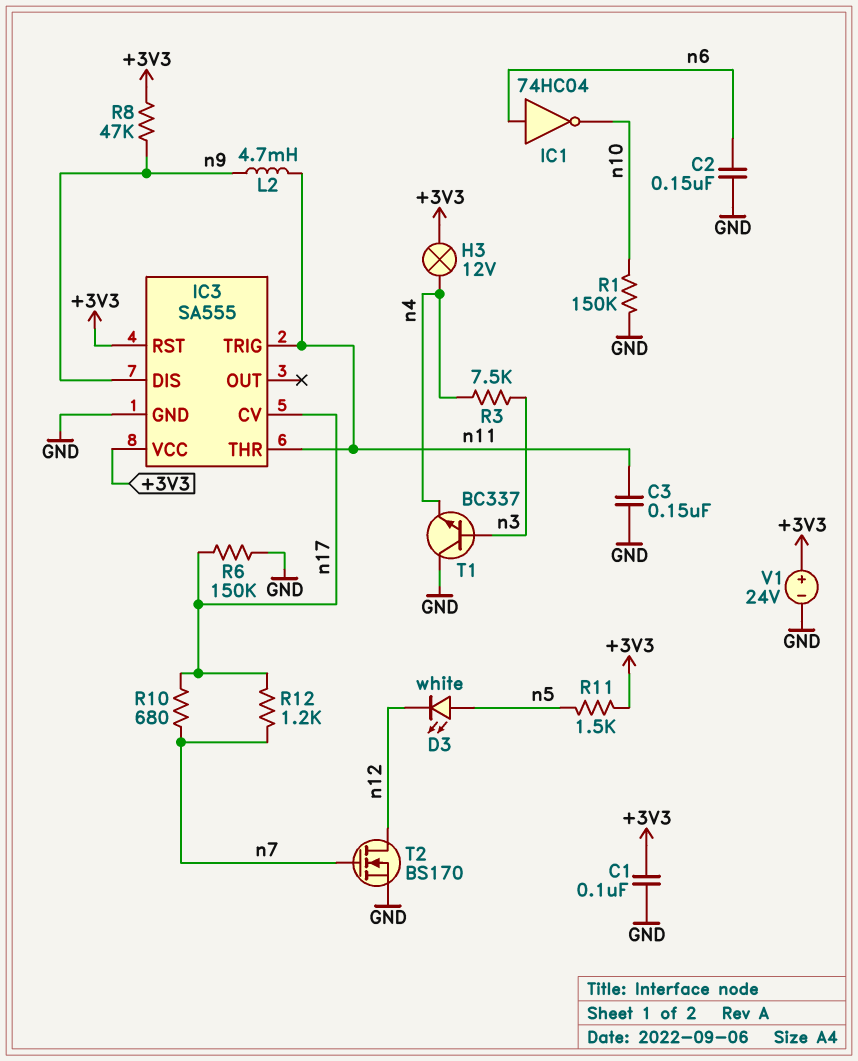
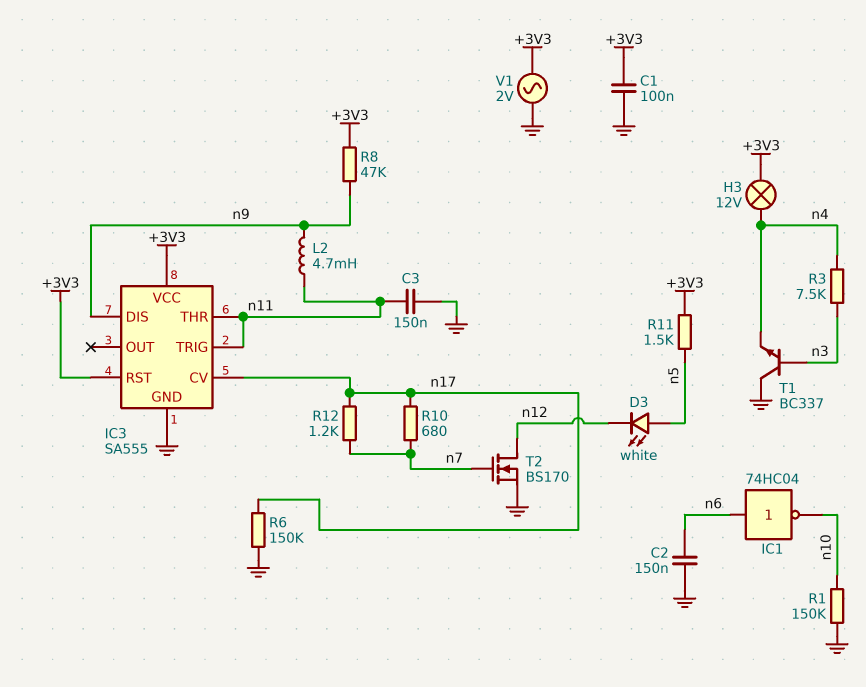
V1: 24V (plus +3V3, minus GND) -> AC 2V (+3V3, GND)

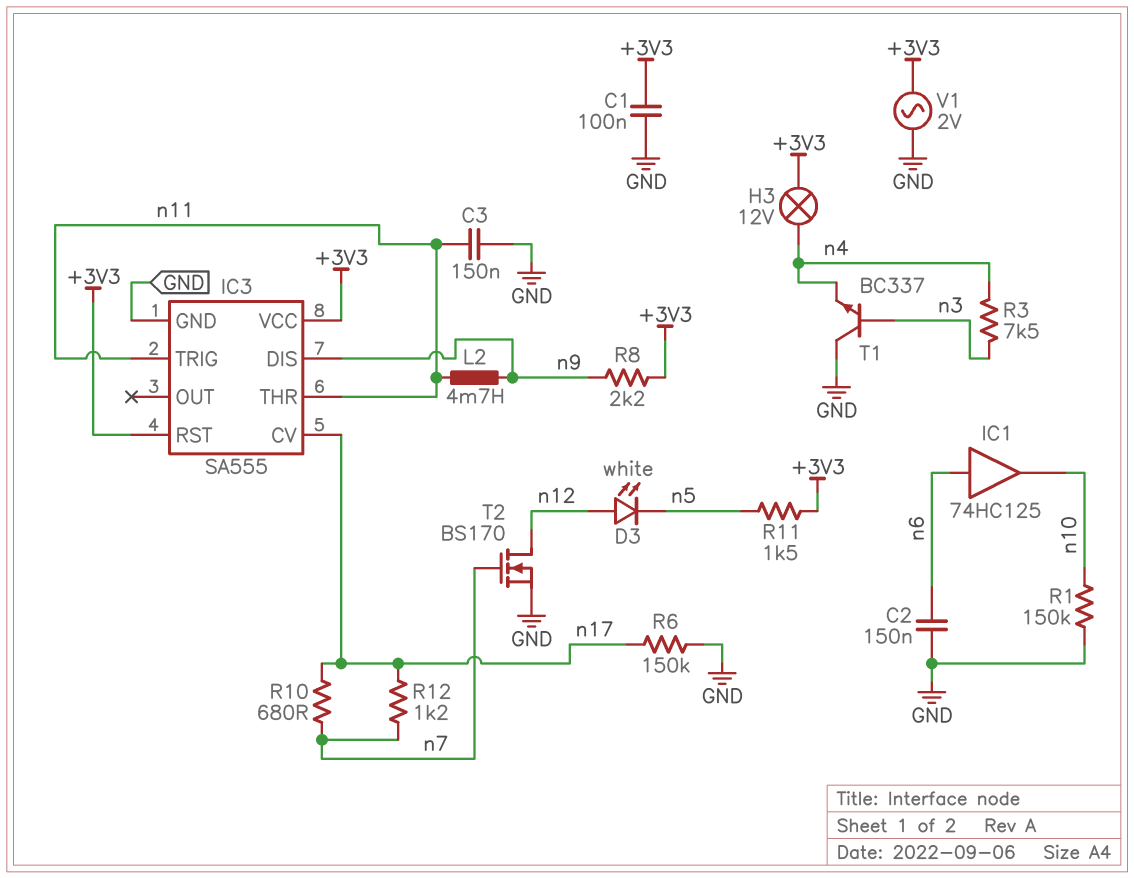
D3: LED white (A n5, K n12) -> LED white (A n12, K n5)
IC1: NOT 74HC04 (in n6, out n10) -> buffer 74HC125 (in n6, out n10)
R8: 47k (+3V3, n9) -> 2.2k (+3V3, n9)

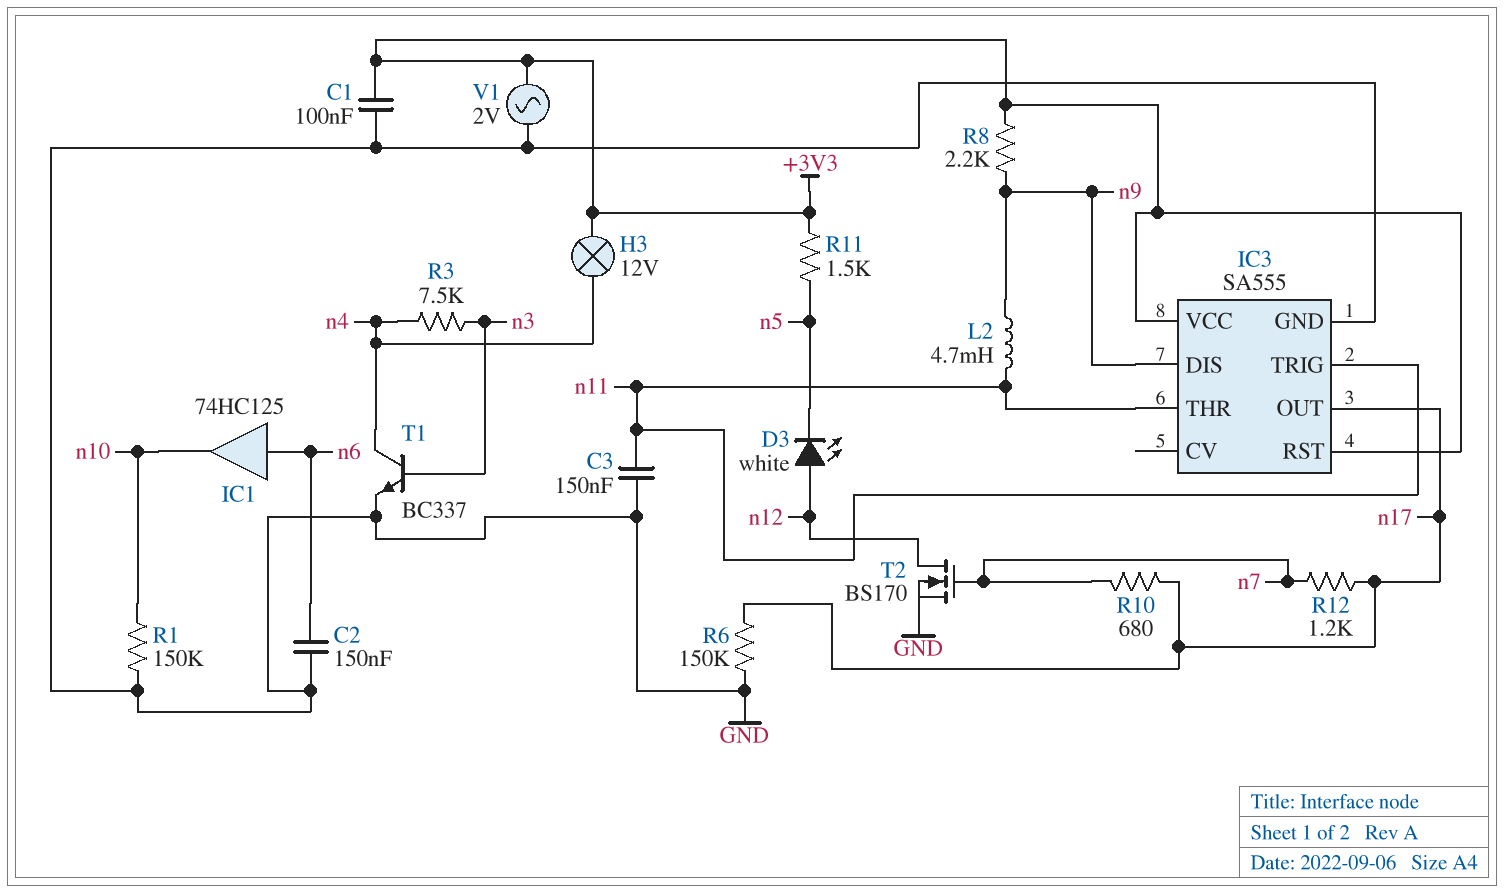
IC3 pin CV: n17 -> none
IC3 pin OUT: none -> n17
T1: NPN BC337 (B n3, C GND, E n4) -> NPN BC337 (B n3, C n4, E GND)

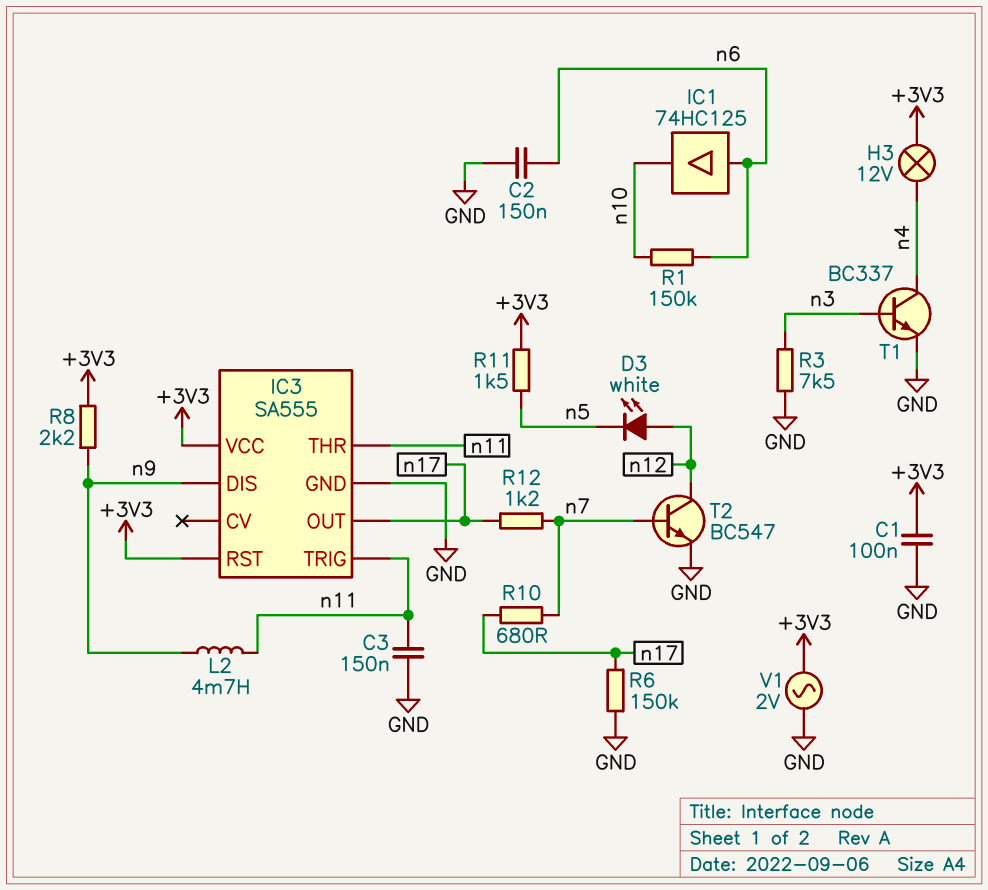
R1: 150k (GND, n10) -> 150k (n6, n10)
R3: 7.5k (n3, n4) -> 7.5k (GND, n3)
T2: NMOS BS170 (G n7, D n12, S GND) -> NPN BC547 (B n7, C n12, E GND)

